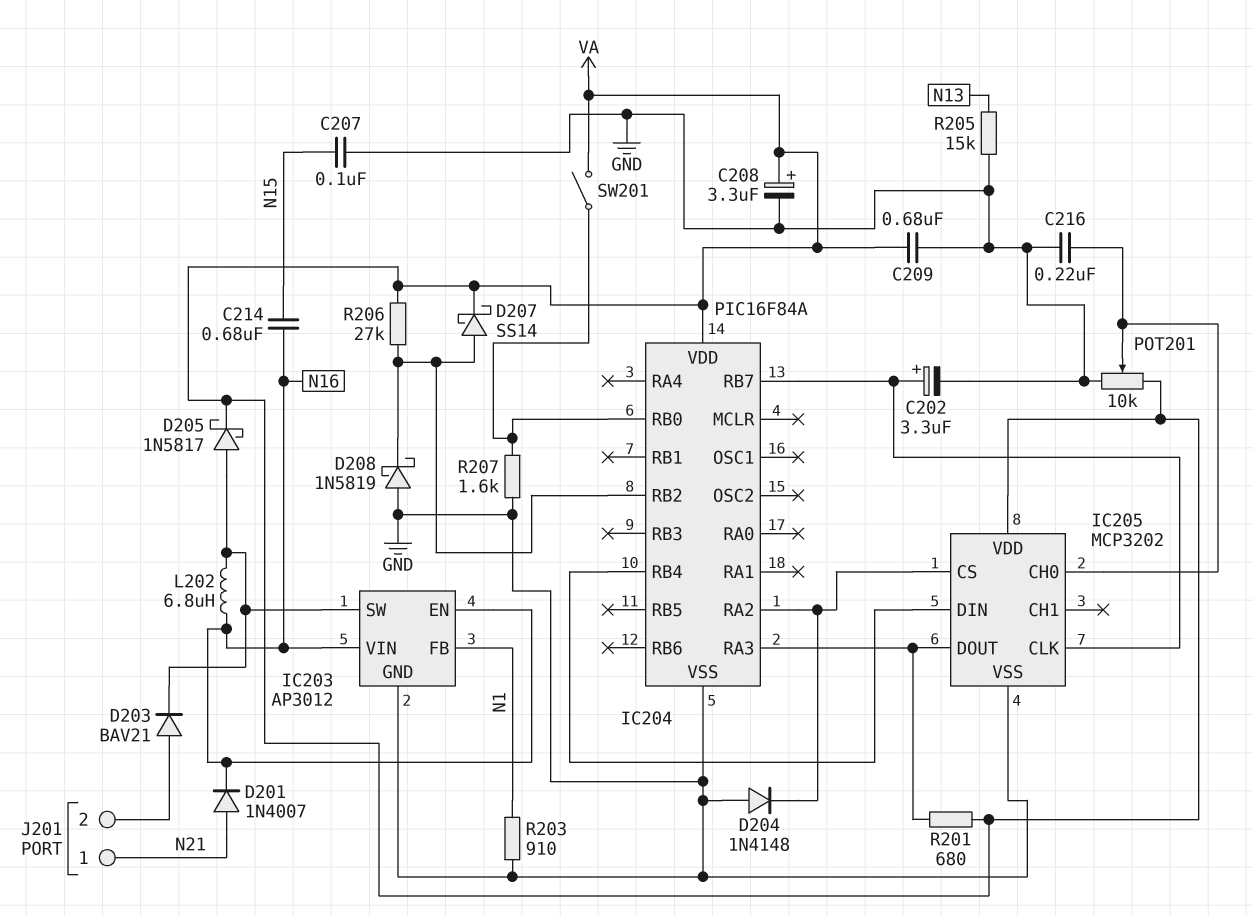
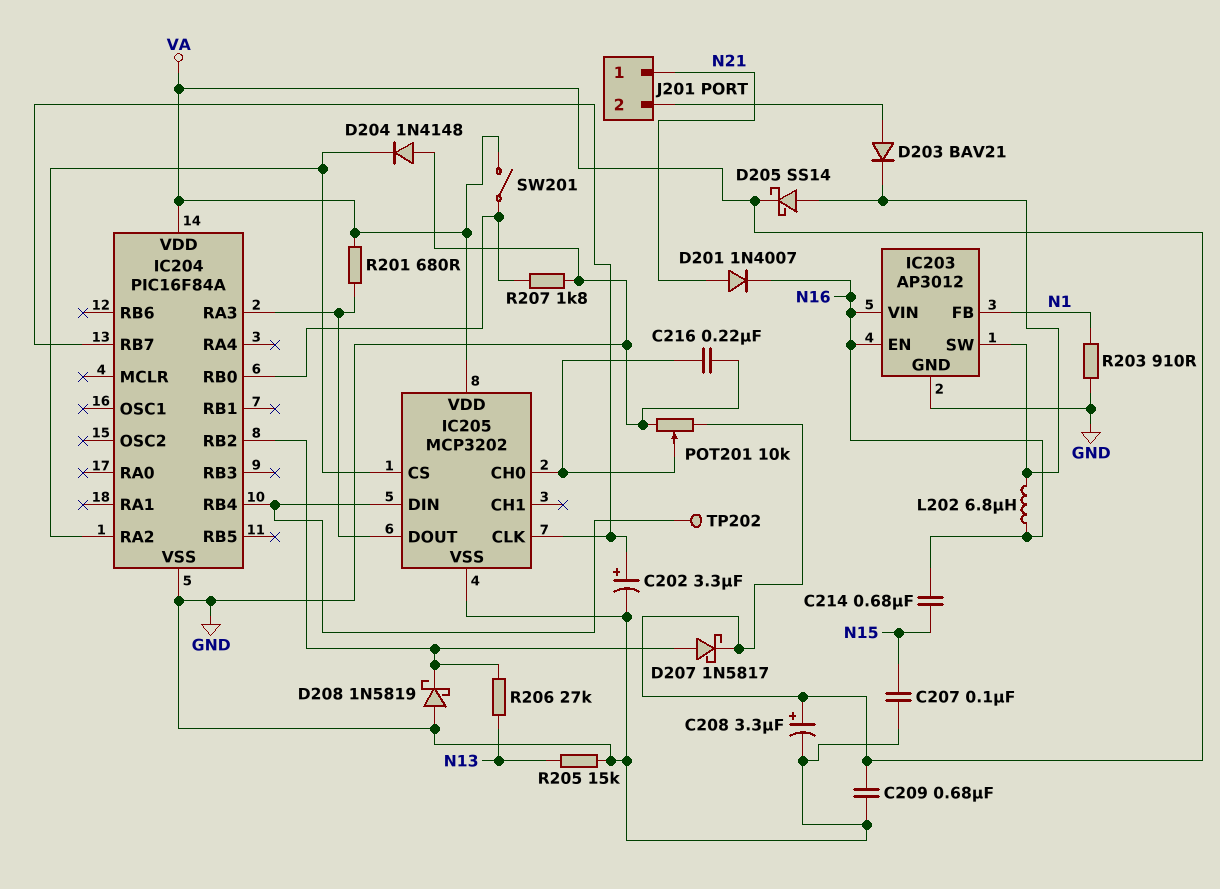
D205: schottky 1N5817 (A IC203/SW, K VA) -> schottky SS14 (A IC203/SW, K VA)
D207: schottky SS14 (A IC204/RB2, K VA) -> schottky 1N5817 (A IC204/RB2, K VA)
R206: 27k (IC204/RB2, VA) -> 27k (IC204/RB2, N13)
R207: 1.6k (GND, IC204/RB0) -> 1.8k (GND, IC204/RB0)
TP202: none -> test point (IC204/RB4)

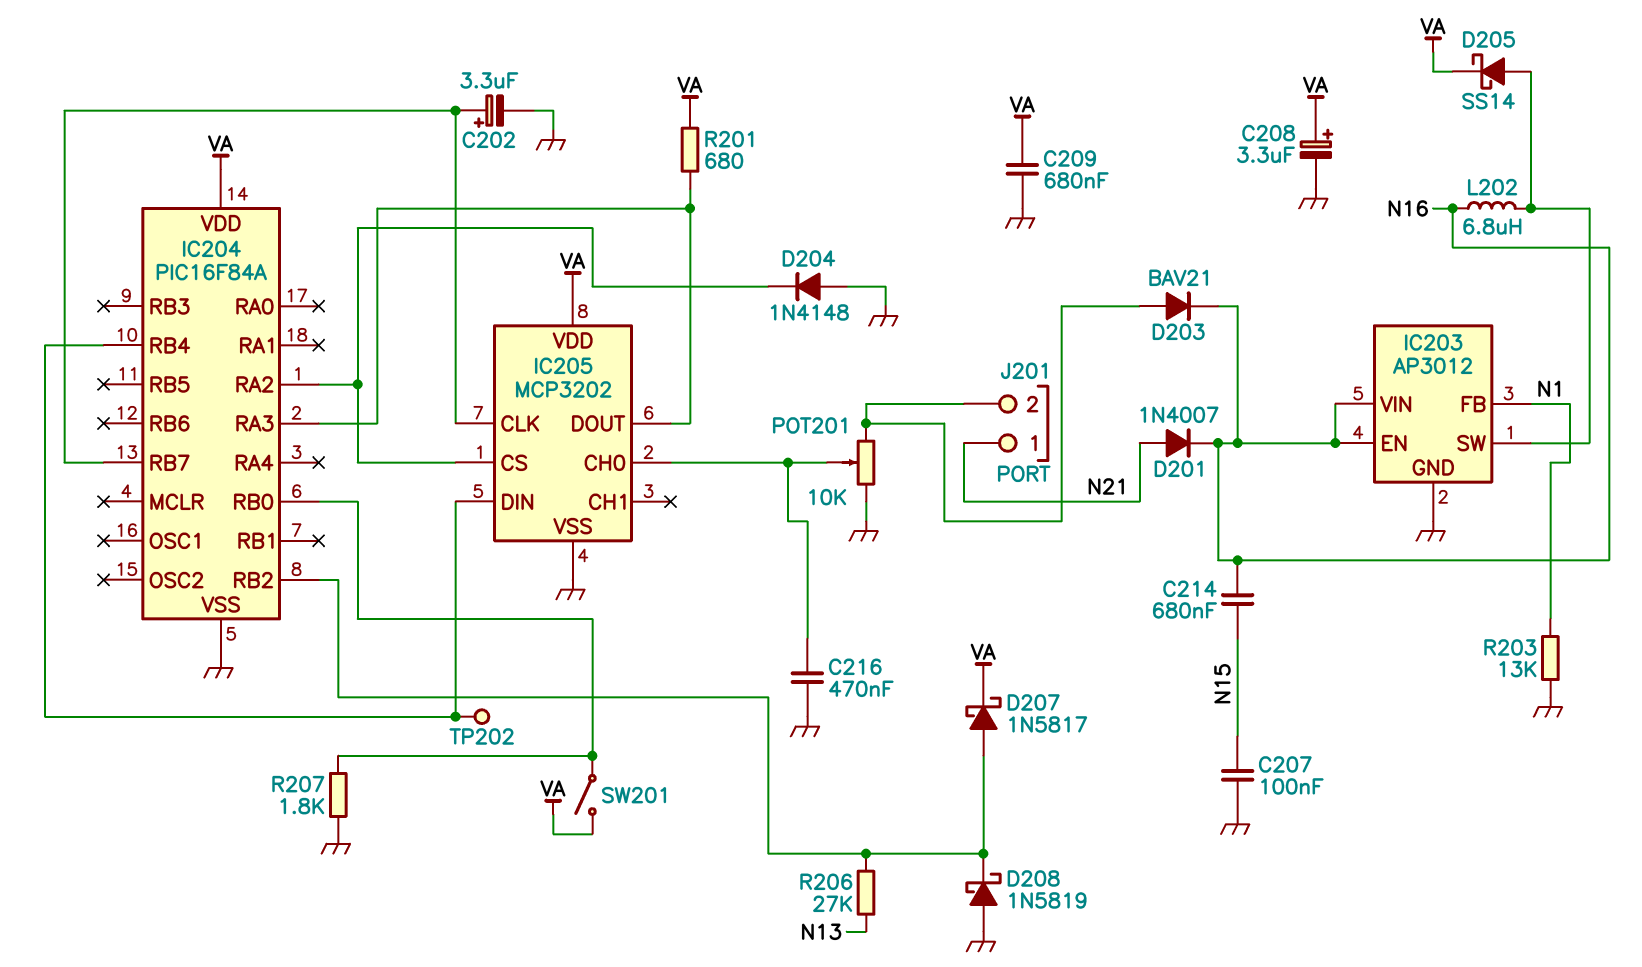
C216: 220nF (GND, IC205/CH0) -> 470nF (GND, IC205/CH0)
D203: diode BAV21 (A J201/2, K IC203/SW) -> diode BAV21 (A J201/2, K N16)
POT201: 10k (GND, VA, wiper IC205/CH0) -> 10k (GND, J201/2, wiper IC205/CH0)
R203: 910 (GND, N1) -> 13k (GND, N1)
R205: 15k (GND, N13) -> none

